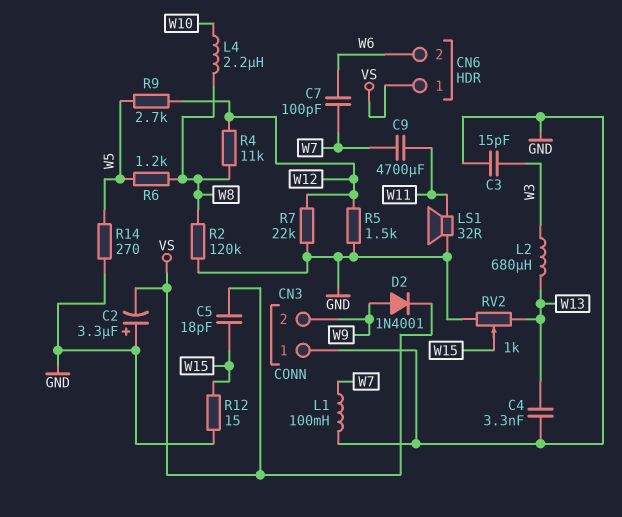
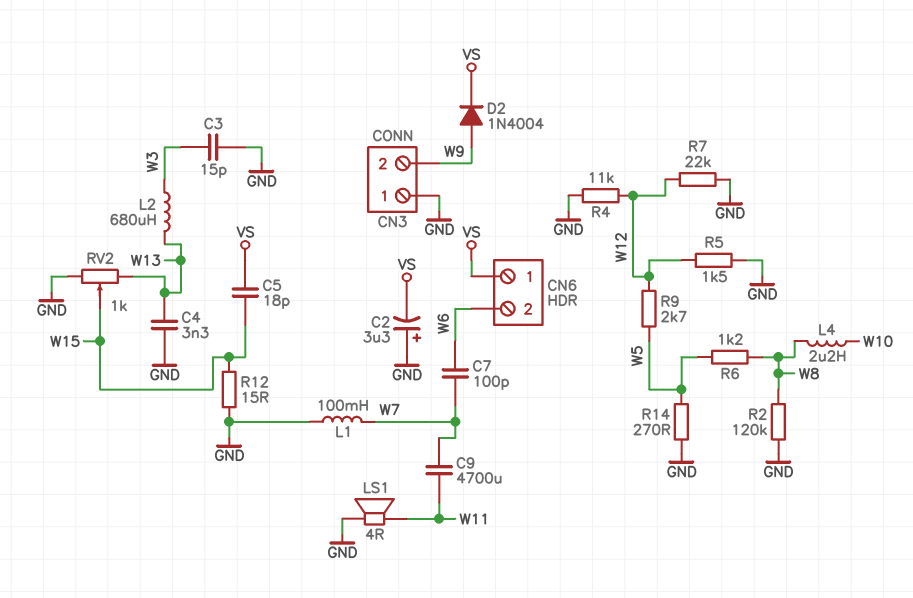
D2: diode 1N4001 (A W9, K VS) -> diode 1N4004 (A W9, K VS)
LS1: speaker 32R (GND, W11) -> speaker 4R (GND, W11)
R4: 11k (W8, W12) -> 11k (GND, W12)

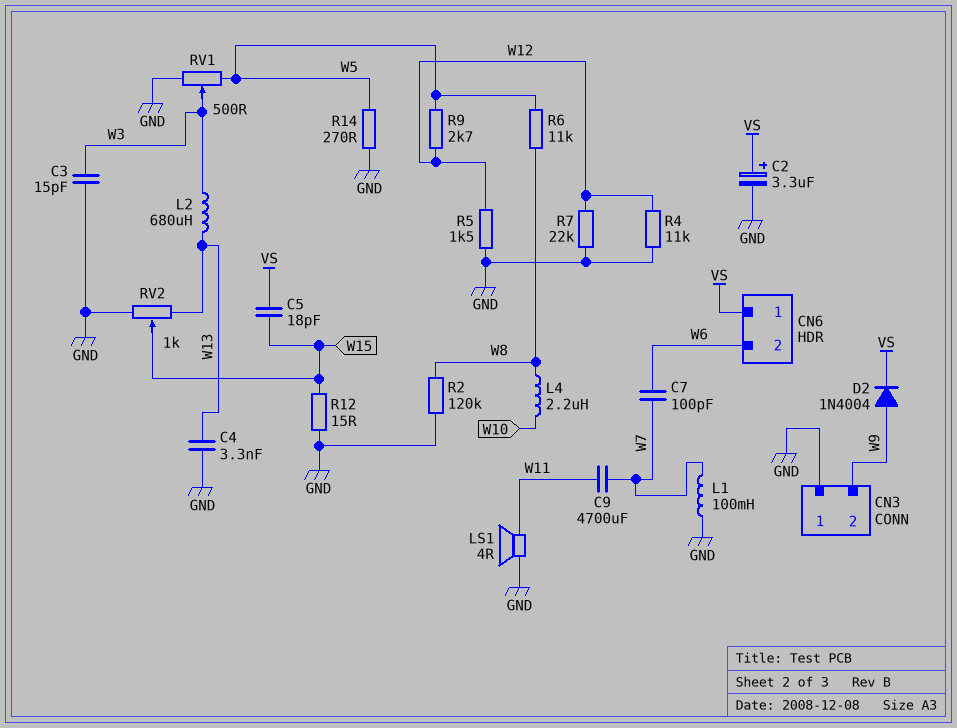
C2: 3.3uF (plus GND, minus VS) -> 3.3uF (plus VS, minus GND)
R6: 1.2k (W5, W8) -> 11k (W5, W8)
RV1: none -> 500 (GND, W5, wiper W3)

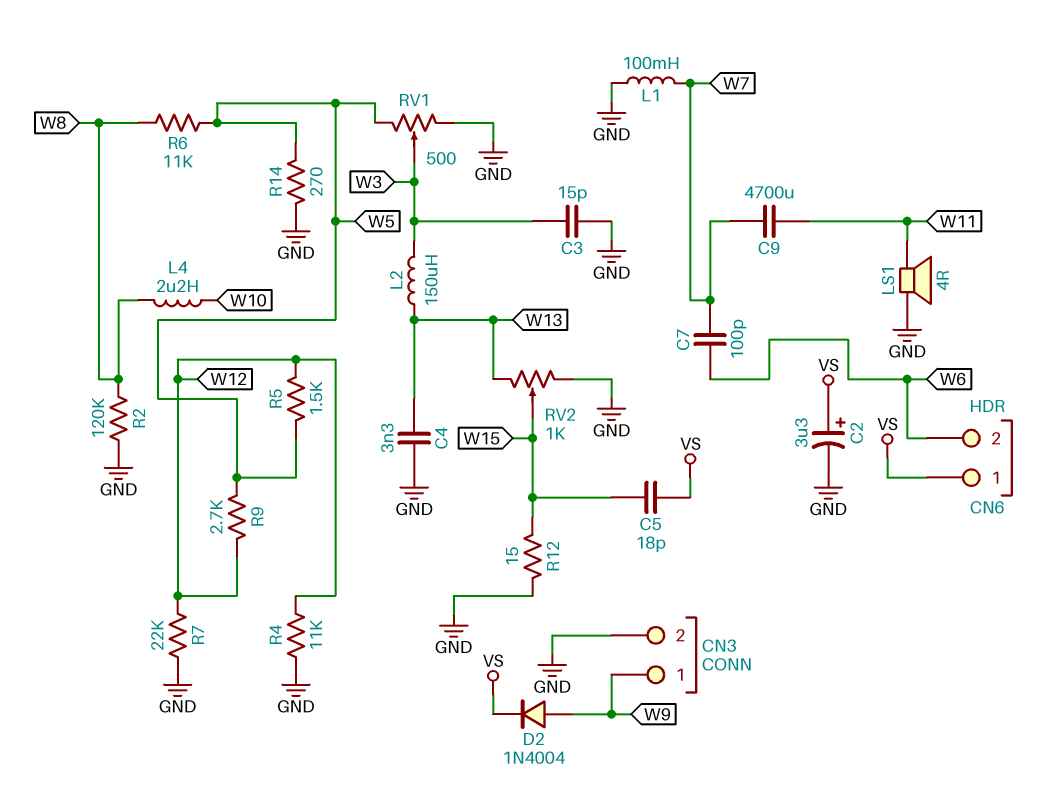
CN3 pin 1: GND -> W9
CN3 pin 2: W9 -> GND
L2: 680uH (W3, W13) -> 150uH (W3, W13)
R5: 1.5k (GND, W12) -> 1.5k (W5, W12)

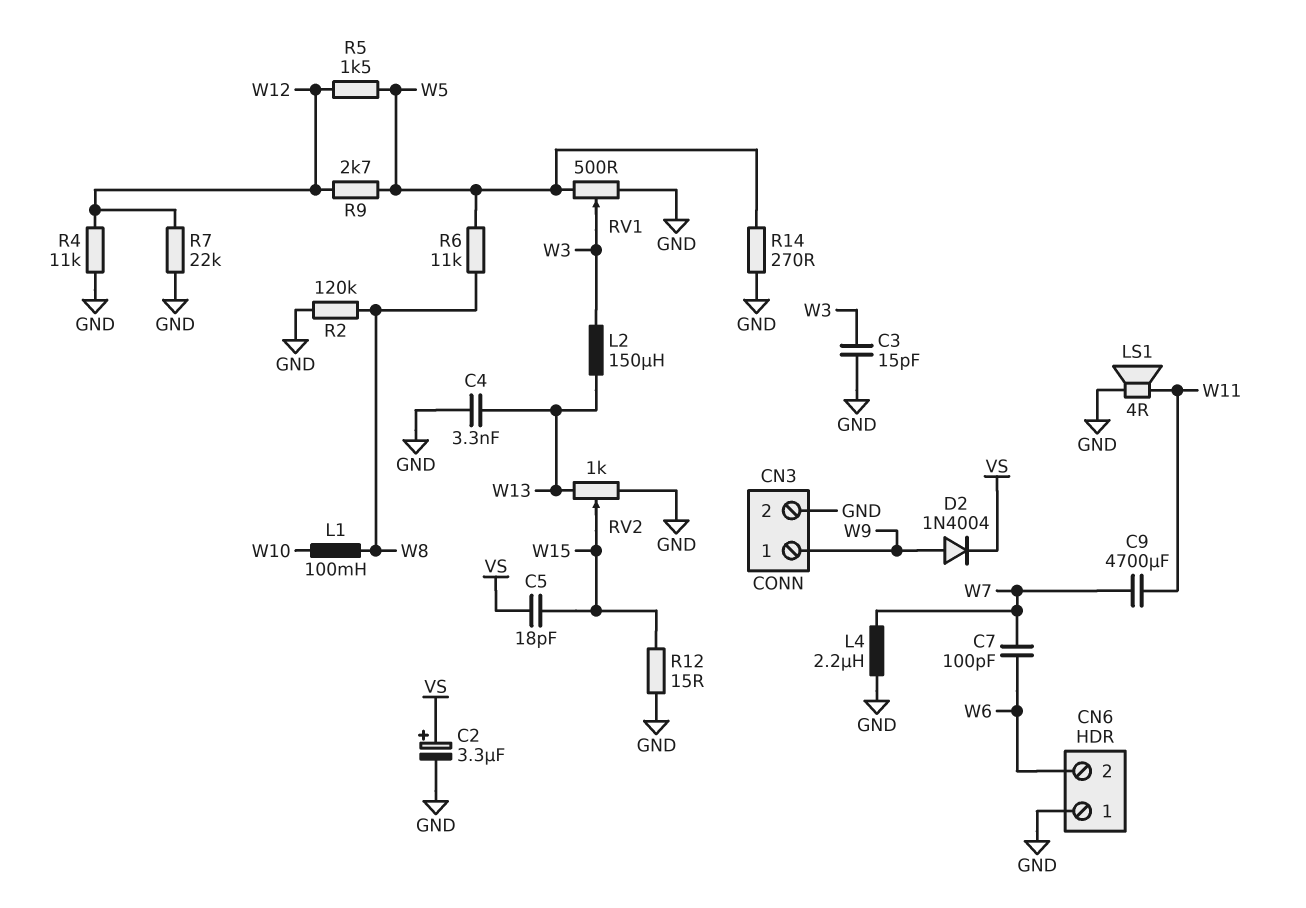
CN6 pin 1: VS -> GND
L1: 100mH (GND, W7) -> 100mH (W8, W10)
L4: 2.2uH (W8, W10) -> 2.2uH (GND, W7)

